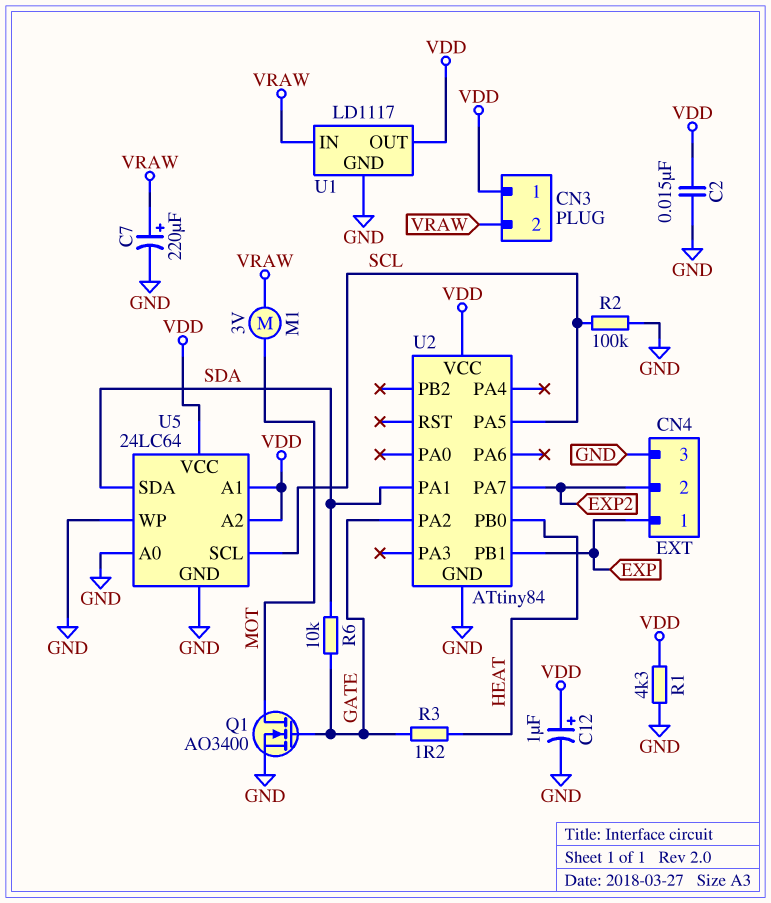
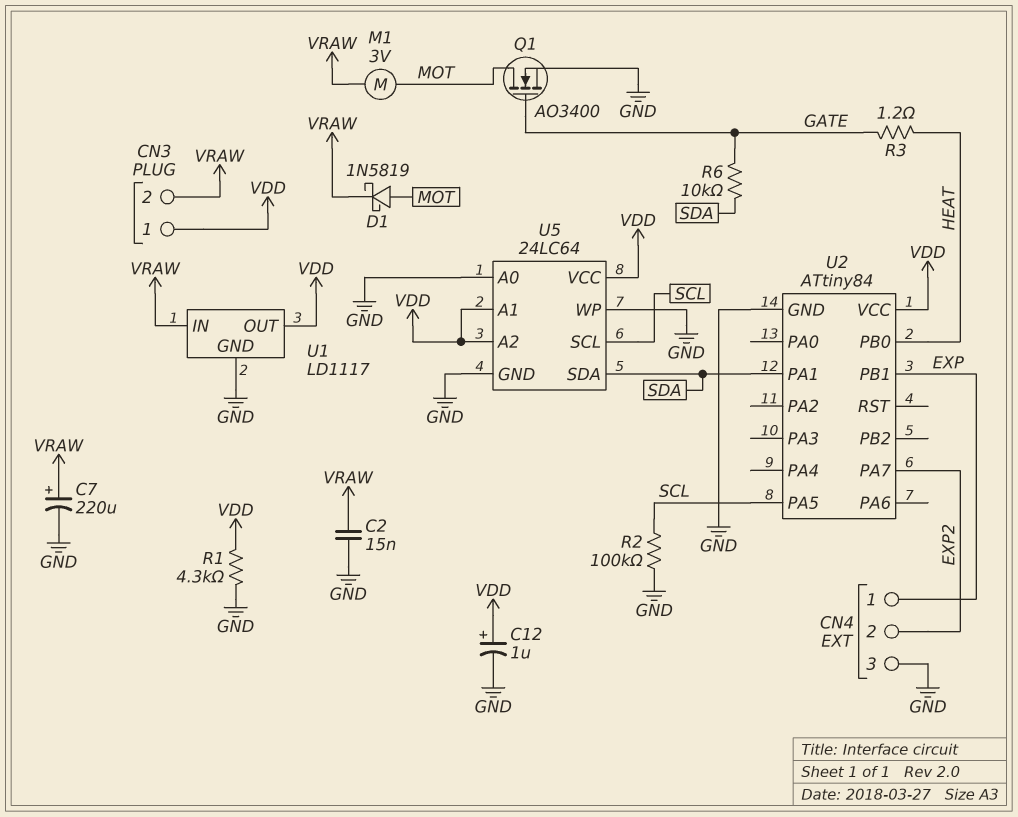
C2: 15nF (GND, VDD) -> 15nF (GND, VRAW)
D1: none -> schottky 1N5819 (A MOT, K VRAW)
U2 pin PA2: GATE -> none

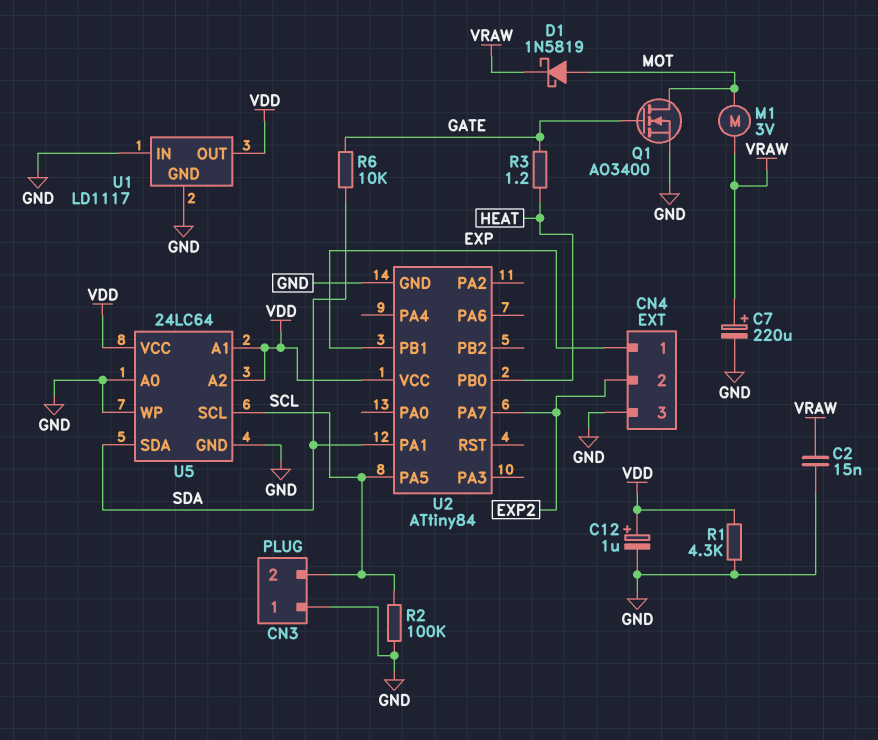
CN3 pin 1: VDD -> GND
CN3 pin 2: VRAW -> SCL
U1 pin IN: VRAW -> GND

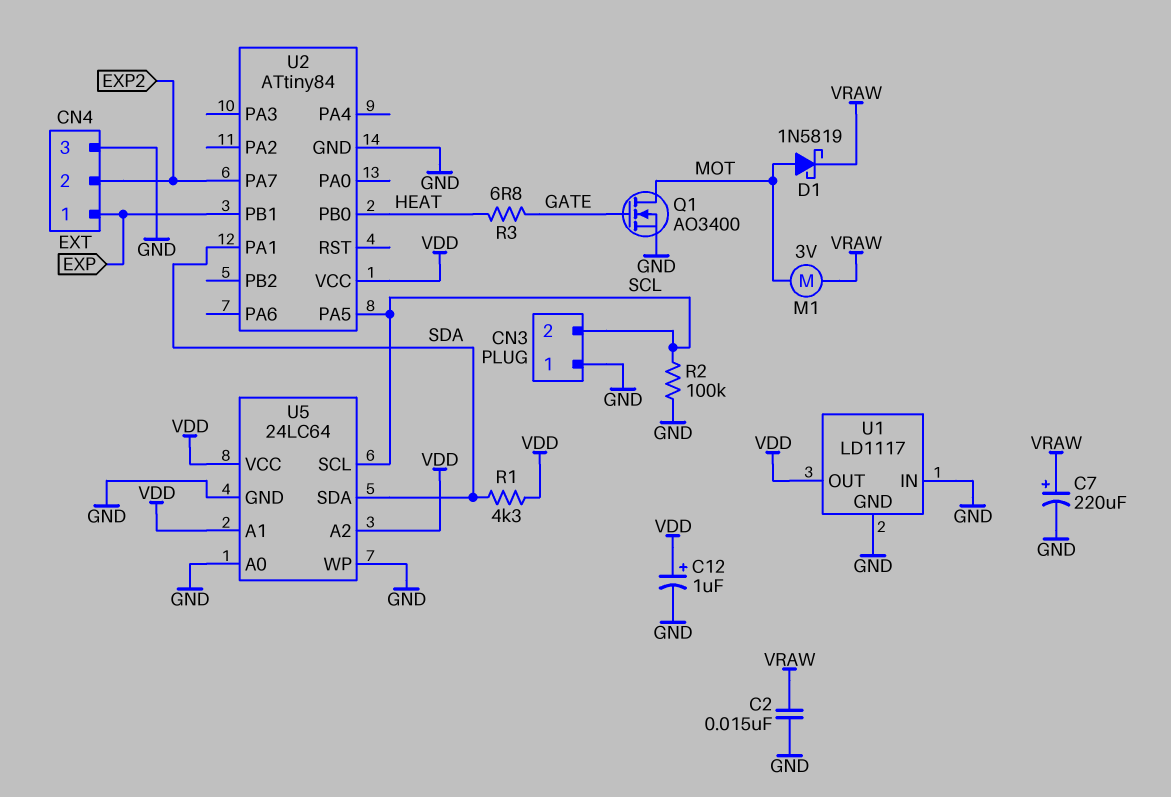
R1: 4.3k (GND, VDD) -> 4.3k (SDA, VDD)
R3: 1.2 (GATE, HEAT) -> 6.8 (GATE, HEAT)
R6: 10k (GATE, SDA) -> none

